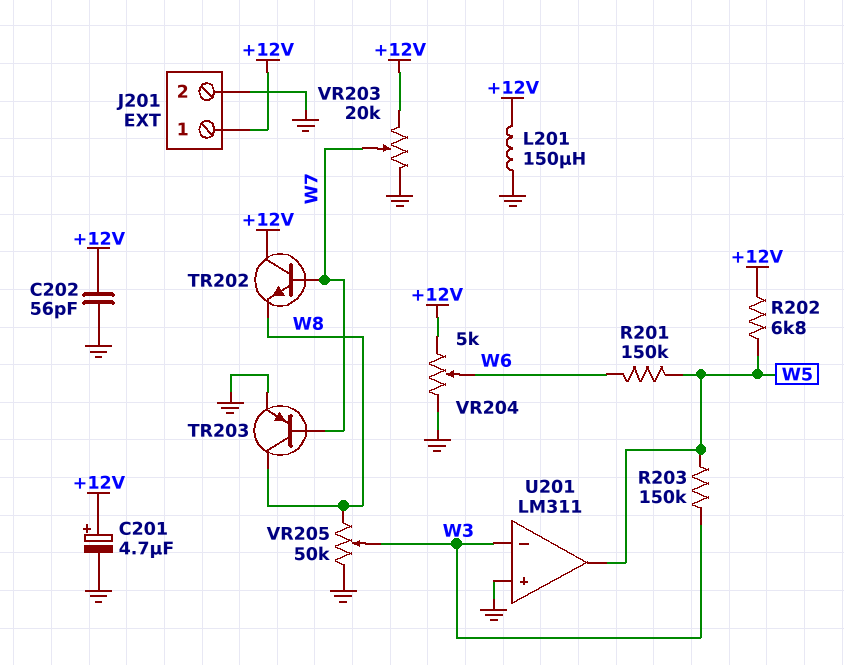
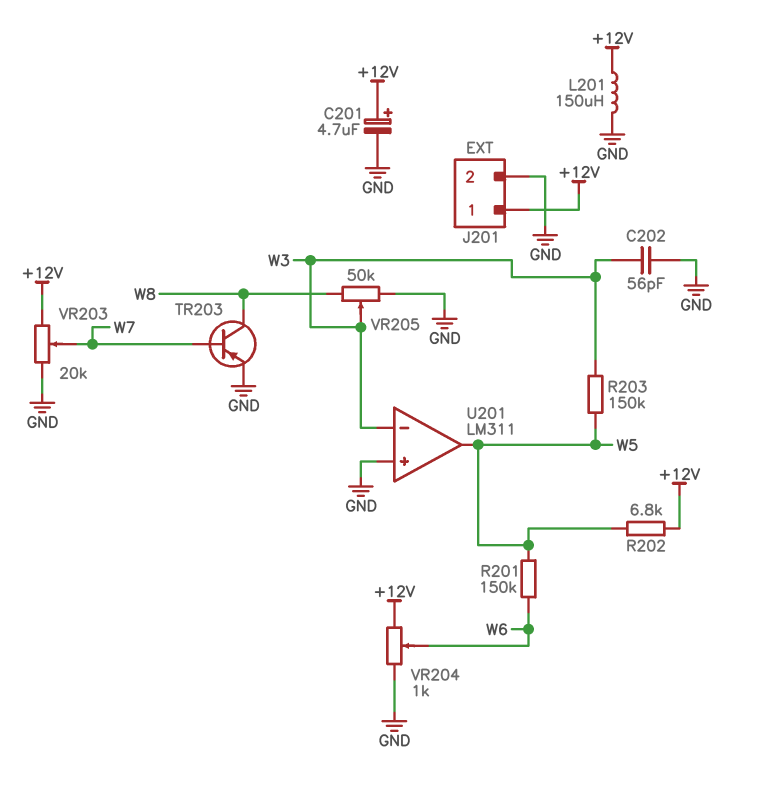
C202: 56pF (+12V, GND) -> 56pF (GND, W3)
TR202: NPN (B W7, C +12V, E W8) -> none
VR204: 5k (+12V, GND, wiper W6) -> 1k (+12V, GND, wiper W6)

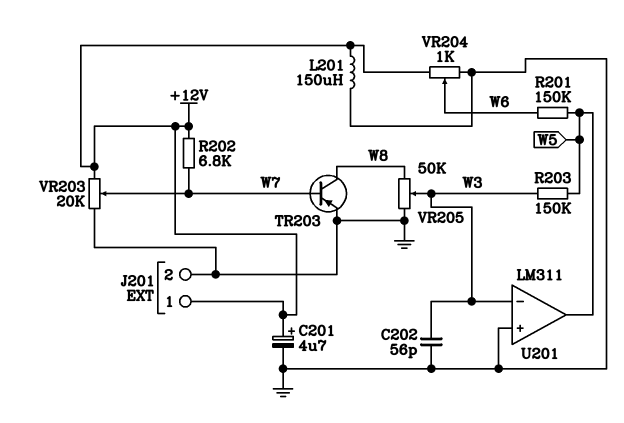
R202: 6.8k (+12V, W5) -> 6.8k (+12V, W7)

